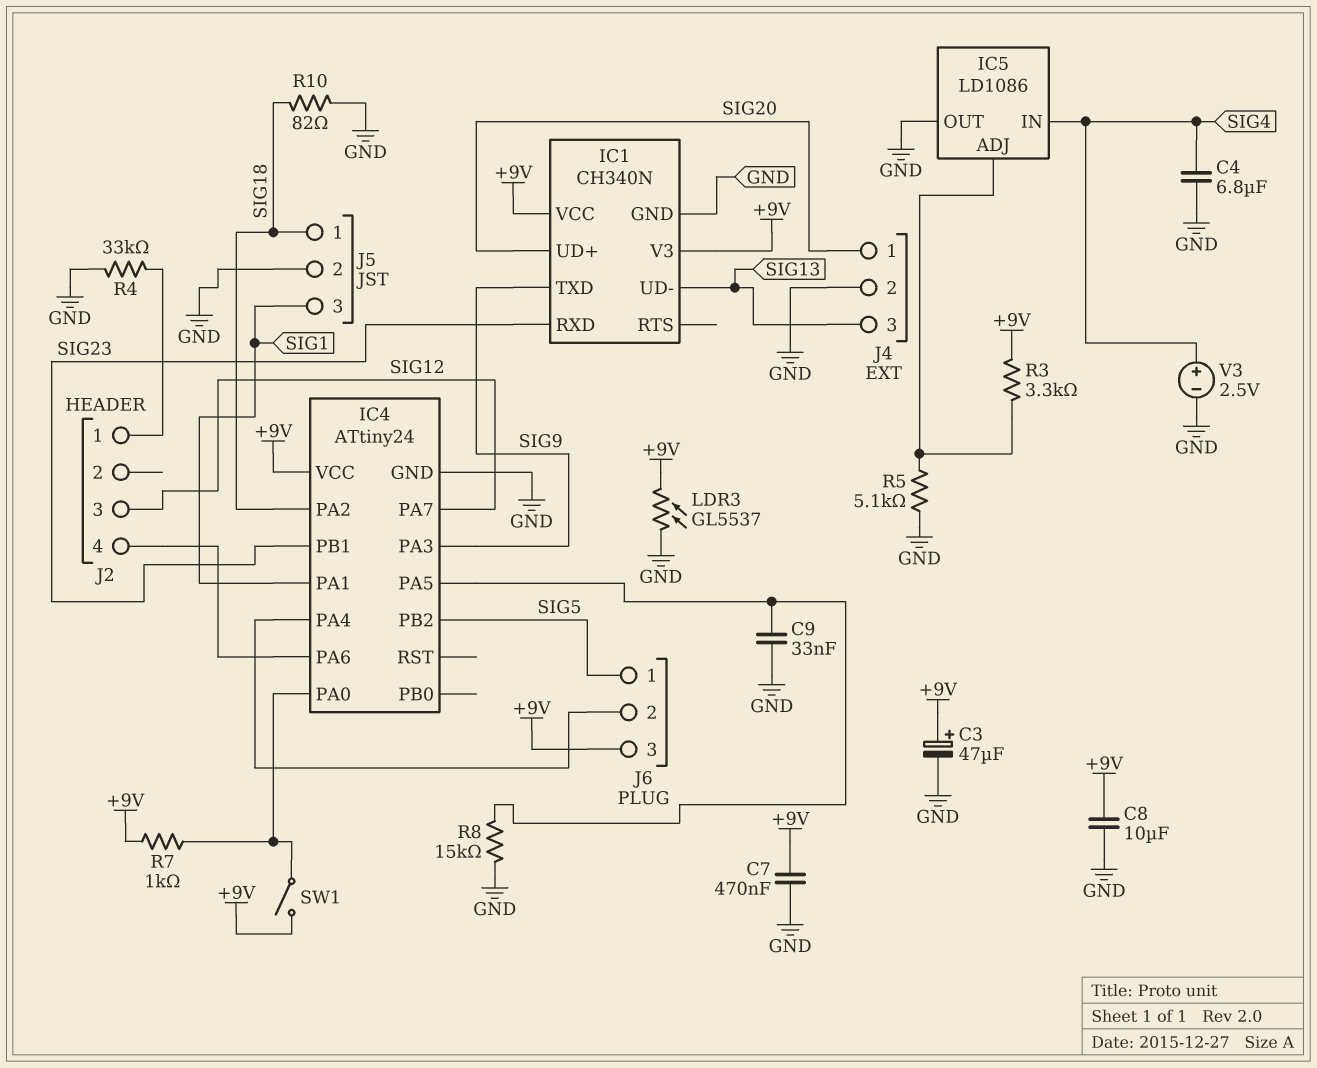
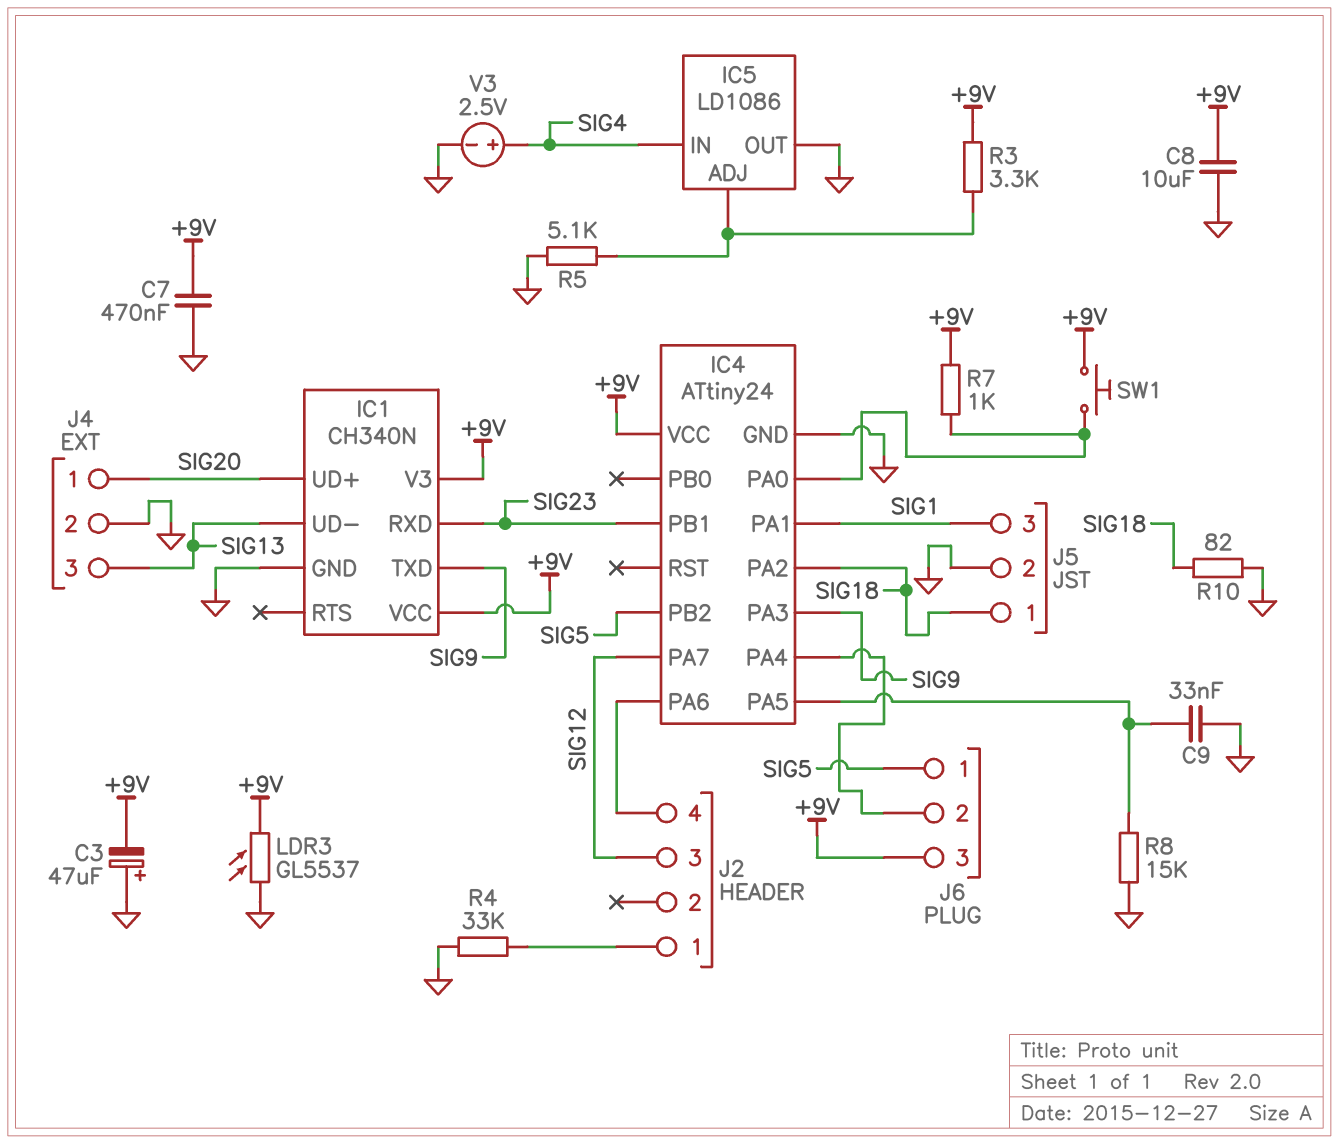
C3: 47uF (plus +9V, minus GND) -> 47uF (plus GND, minus +9V)
C4: 6.8uF (GND, SIG4) -> none
SW1: switch (+9V, IC4/PA0) -> button (+9V, IC4/PA0)

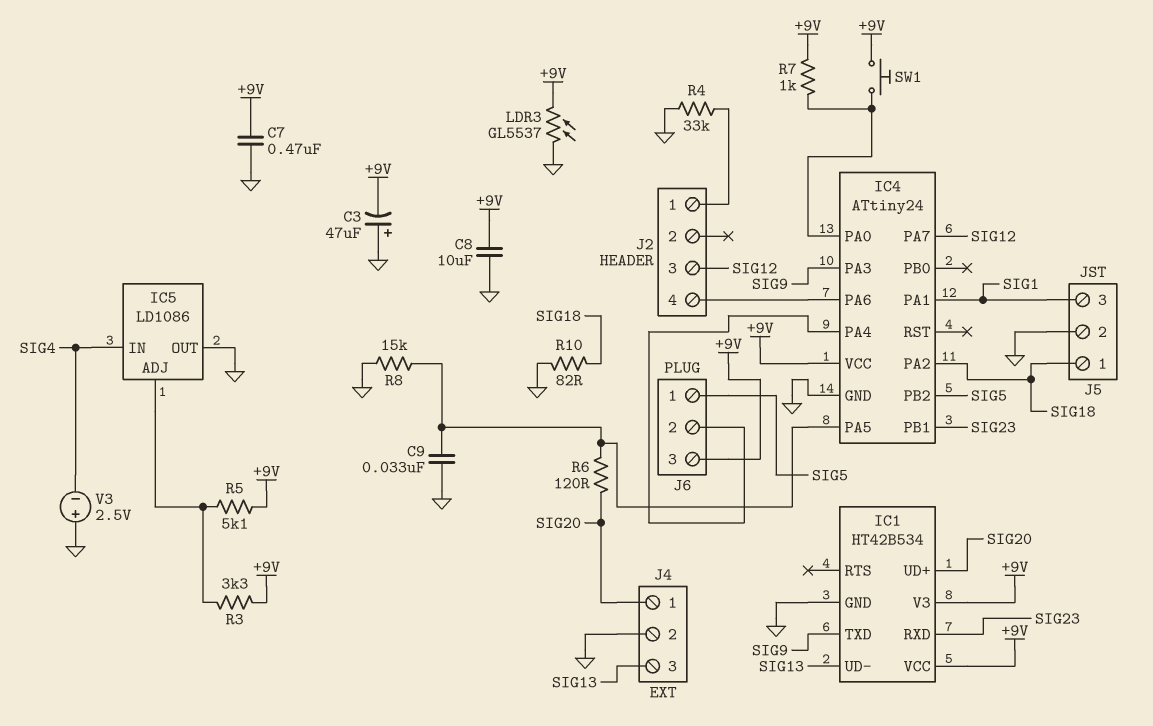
IC1: CH340N -> HT42B534
R5: 5.1k (GND, IC5/ADJ) -> 5.1k (+9V, IC5/ADJ)
R6: none -> 120 (IC4/PA5, SIG20)
V3: 2.5V (plus SIG4, minus GND) -> 2.5V (plus GND, minus SIG4)

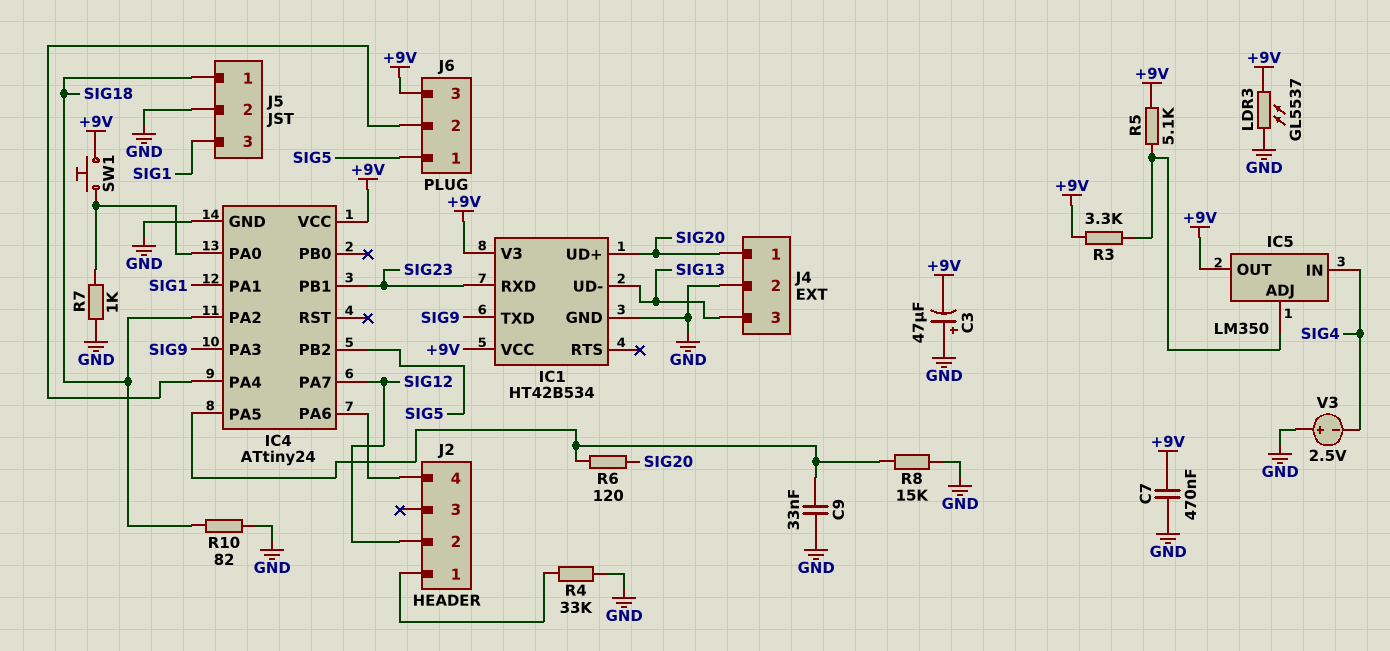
C8: 10uF (+9V, GND) -> none
IC5: LD1086 -> LM350
IC5 pin OUT: GND -> +9V
J2 pin 2: none -> SIG12
J2 pin 3: SIG12 -> none
R7: 1k (+9V, IC4/PA0) -> 1k (GND, IC4/PA0)

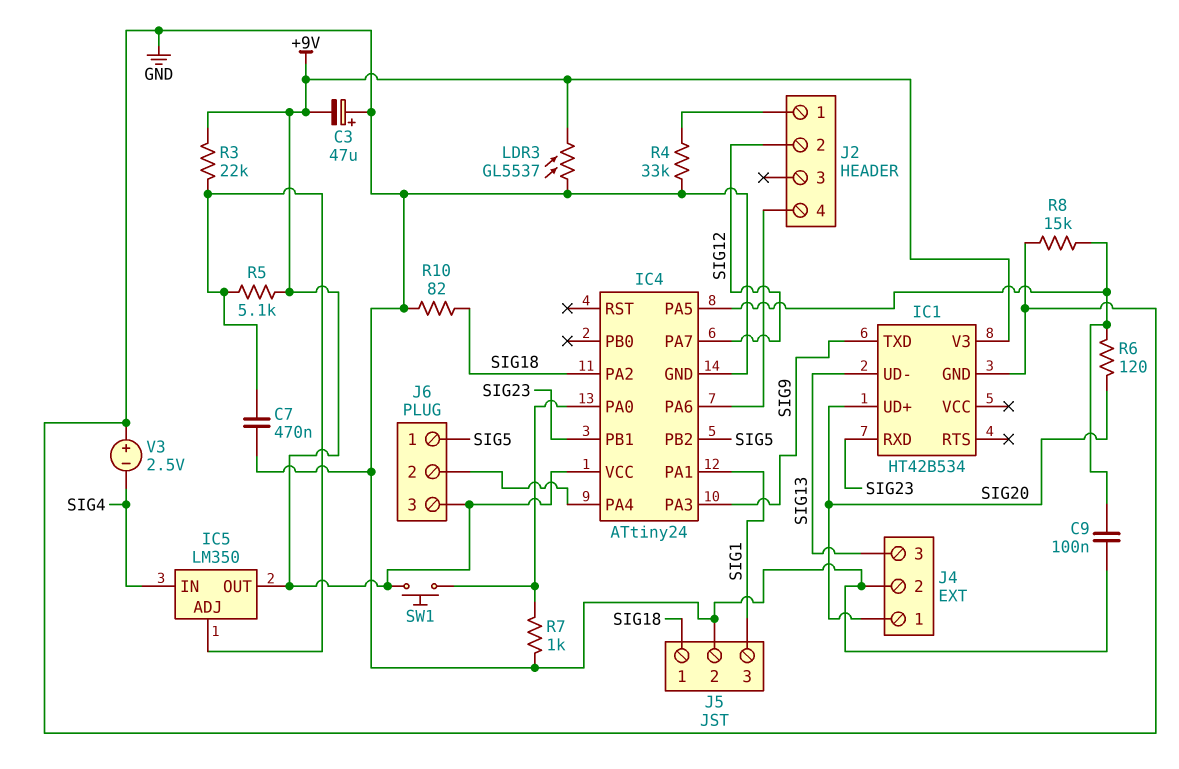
C7: 470nF (+9V, GND) -> 470nF (GND, IC5/ADJ)
C9: 33nF (GND, IC4/PA5) -> 100nF (GND, IC4/PA5)
IC1 pin VCC: +9V -> none
R3: 3.3k (+9V, IC5/ADJ) -> 22k (+9V, IC5/ADJ)

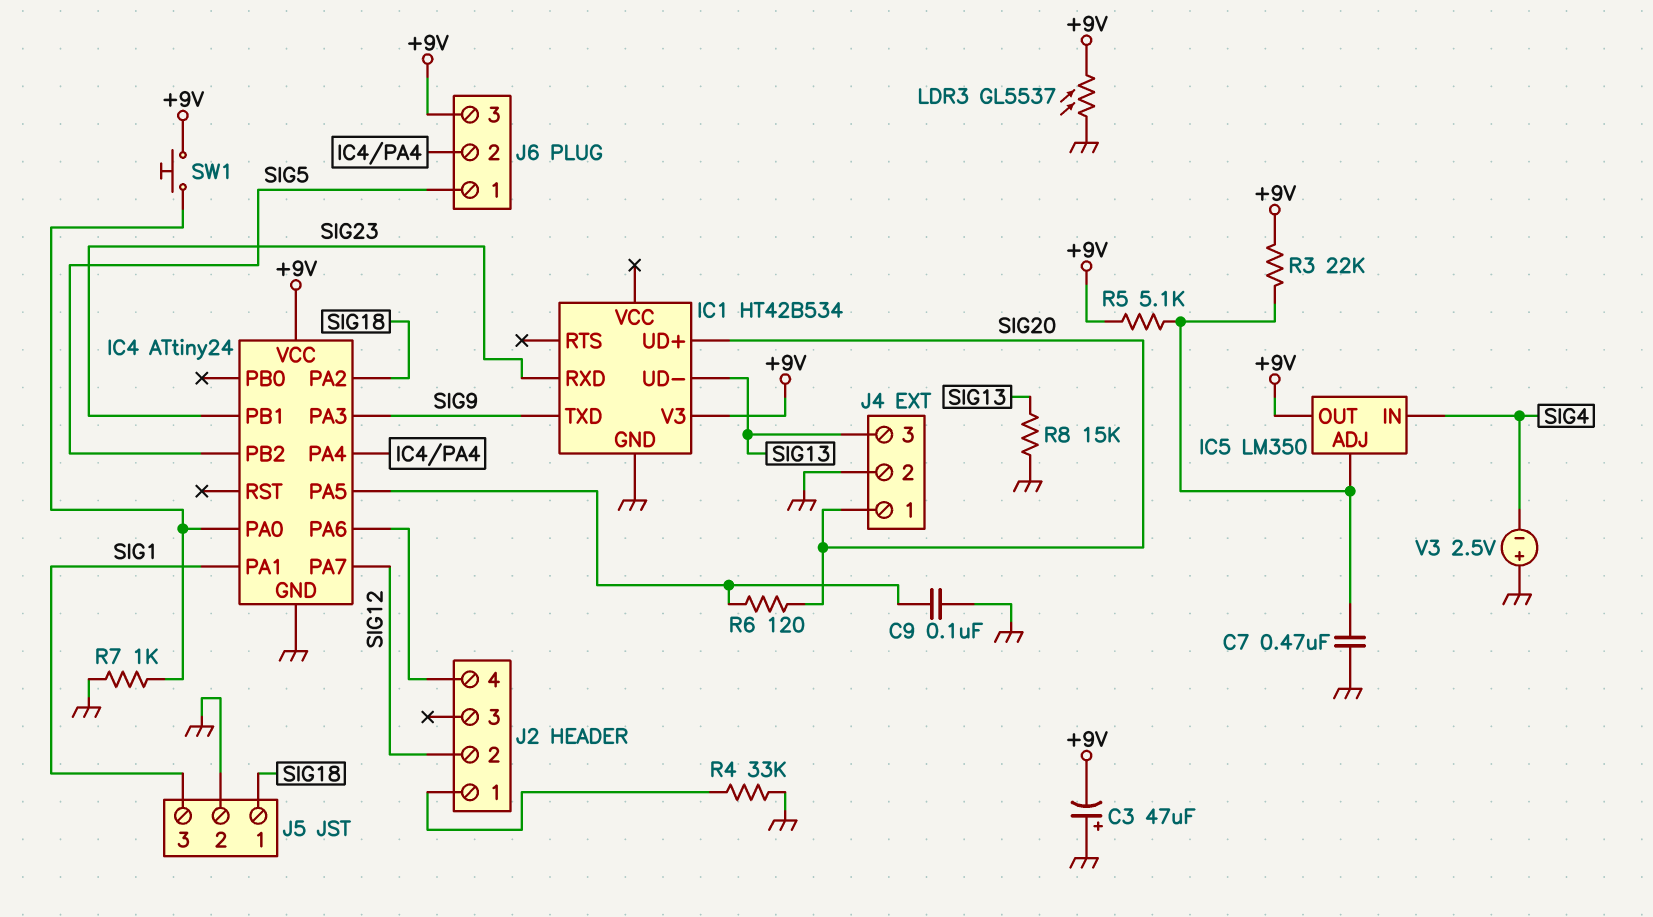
R8: 15k (GND, IC4/PA5) -> 15k (GND, SIG13)
R10: 82 (GND, SIG18) -> none

